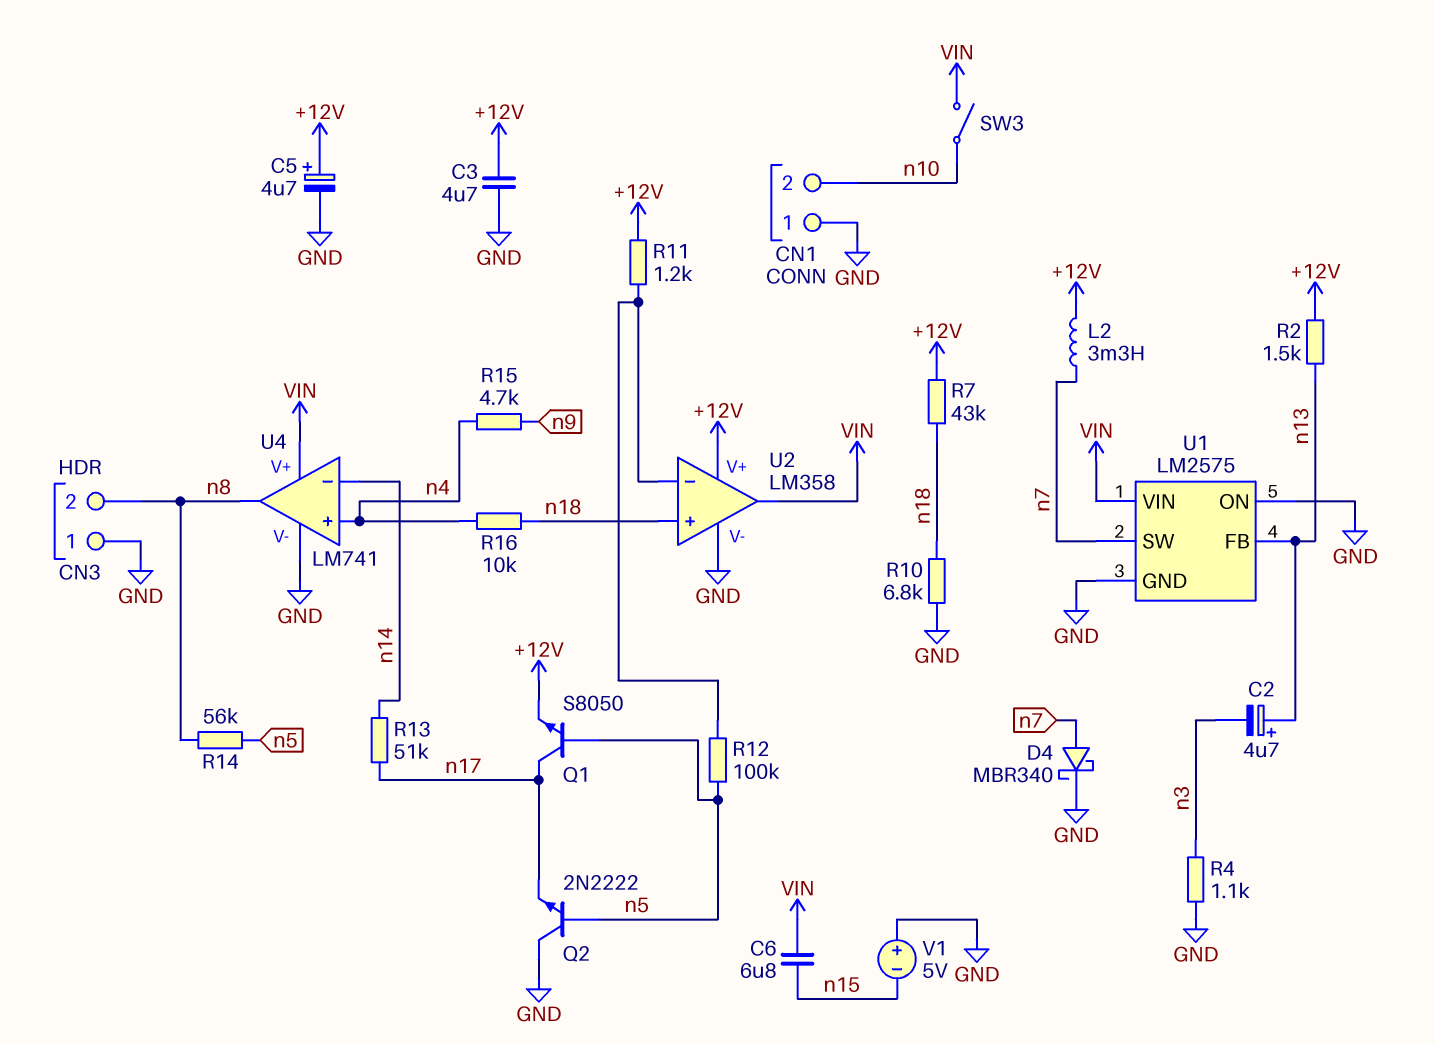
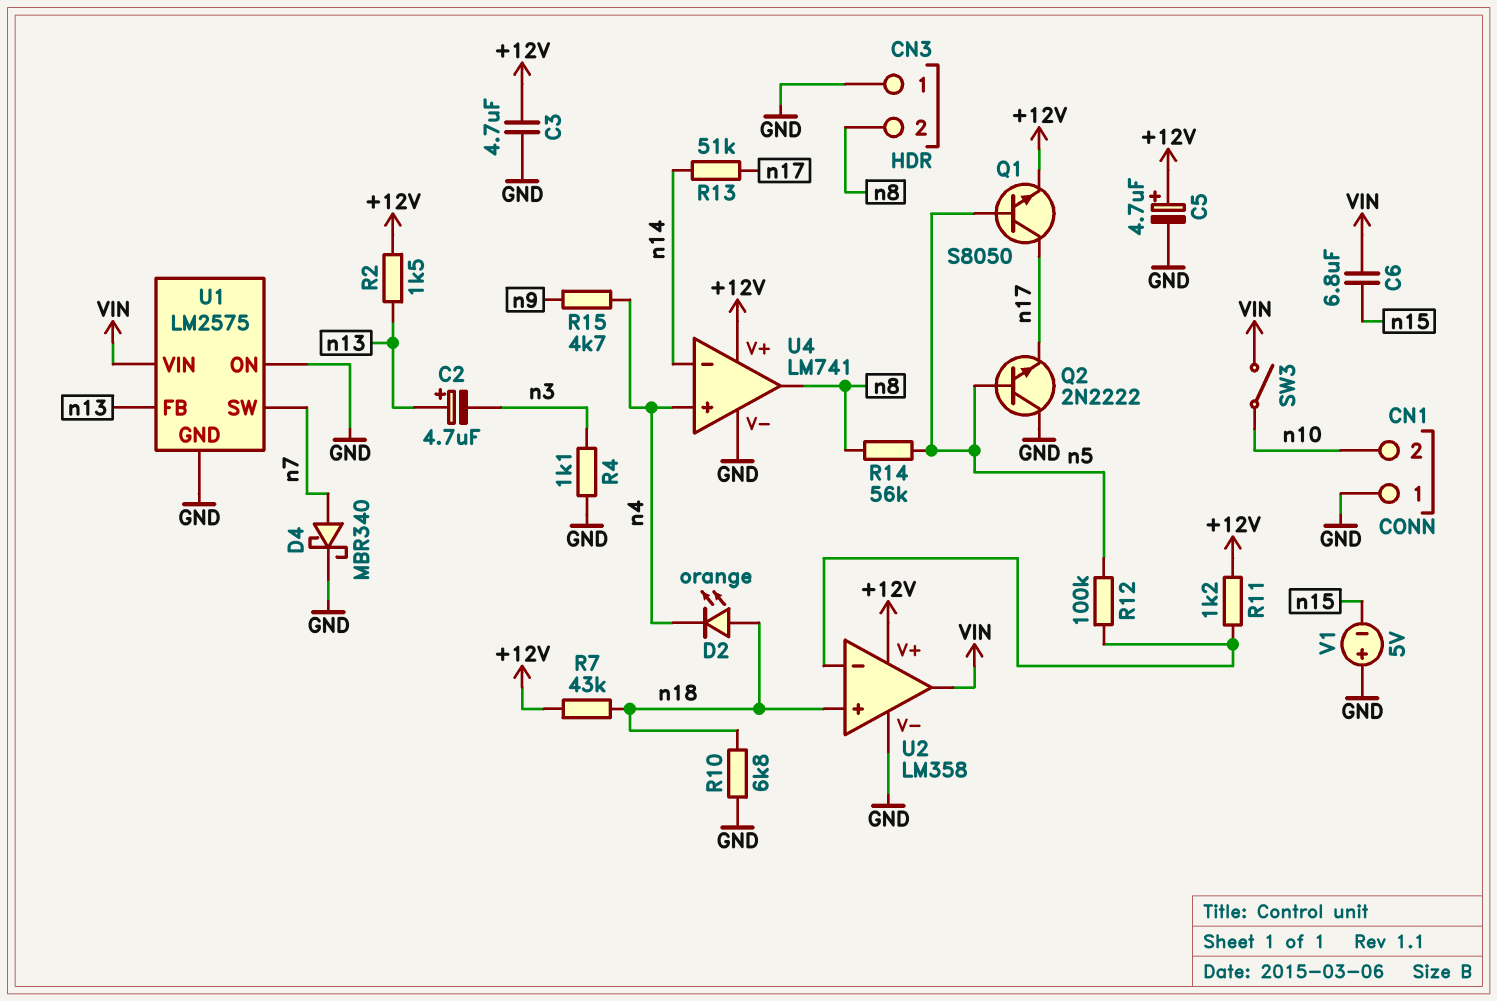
D2: none -> LED orange (A n18, K n4)
L2: 3.3mH (+12V, n7) -> none
R16: 10k (n4, n18) -> none
U4 pin V+: VIN -> +12V

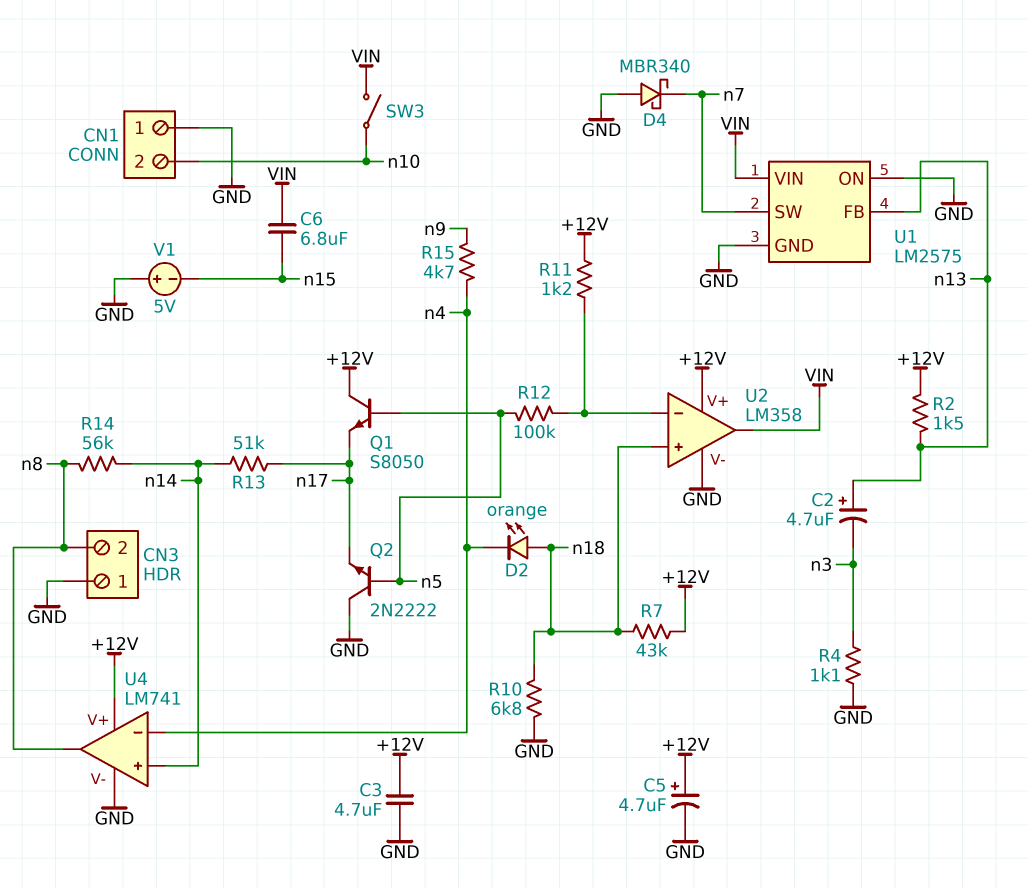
D4: schottky MBR340 (A n7, K GND) -> schottky MBR340 (A GND, K n7)
Q1: NPN S8050 (B n5, C n17, E +12V) -> NPN S8050 (B n5, C +12V, E n17)
R14: 56k (n5, n8) -> 56k (n8, n14)
U4 pin in+: n4 -> n14
U4 pin in-: n14 -> n4

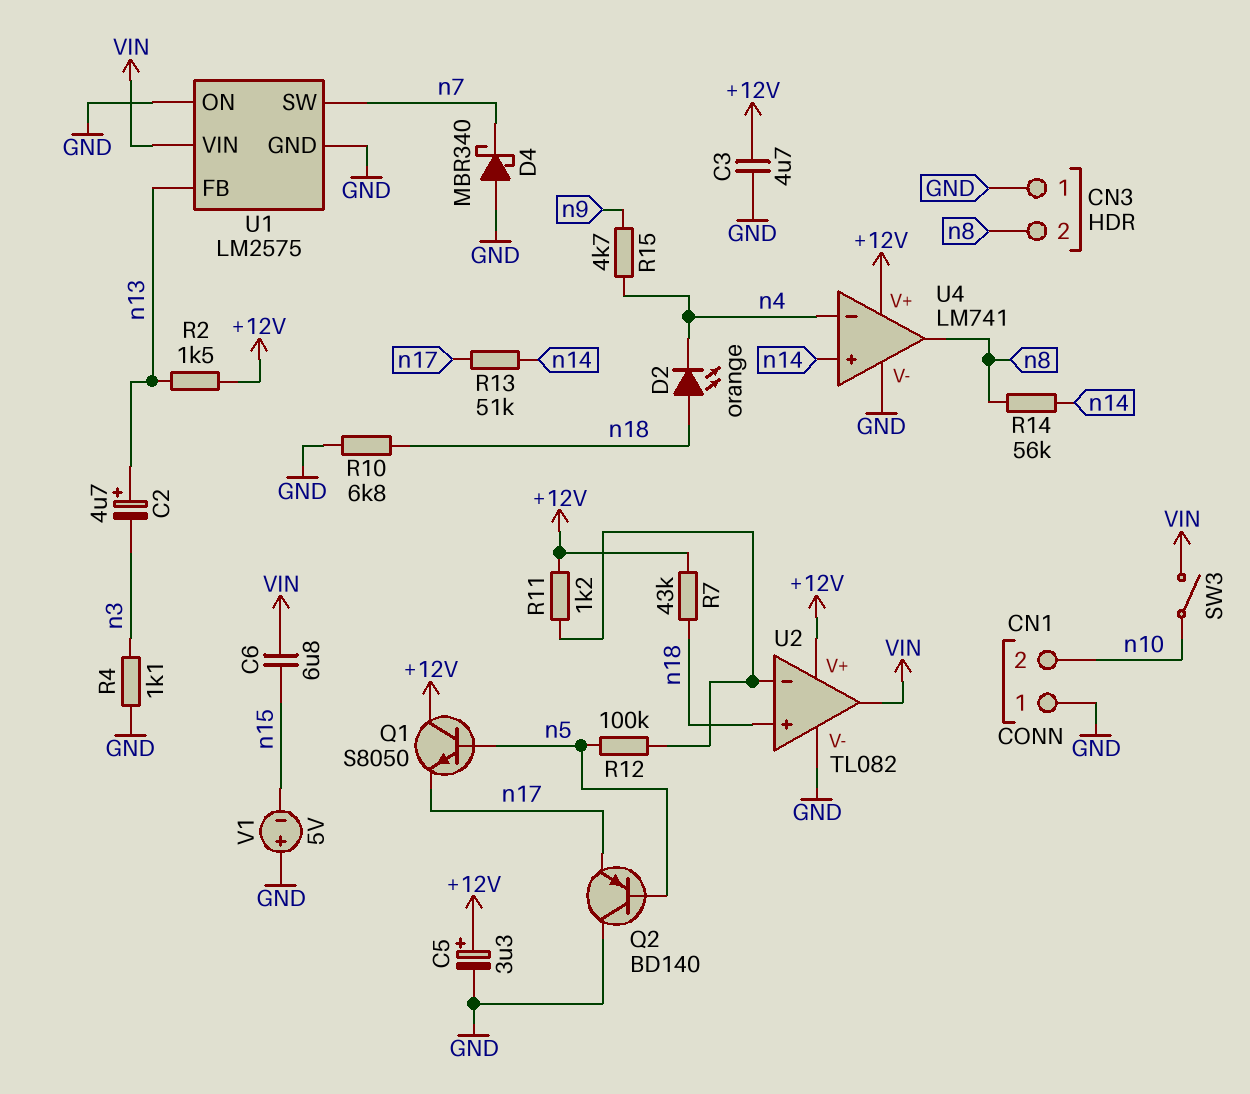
C5: 4.7uF (plus +12V, minus GND) -> 3.3uF (plus +12V, minus GND)
Q2: NPN 2N2222 (B n5, C GND, E n17) -> PNP BD140 (B n5, C GND, E n17)
U2: LM358 -> TL082

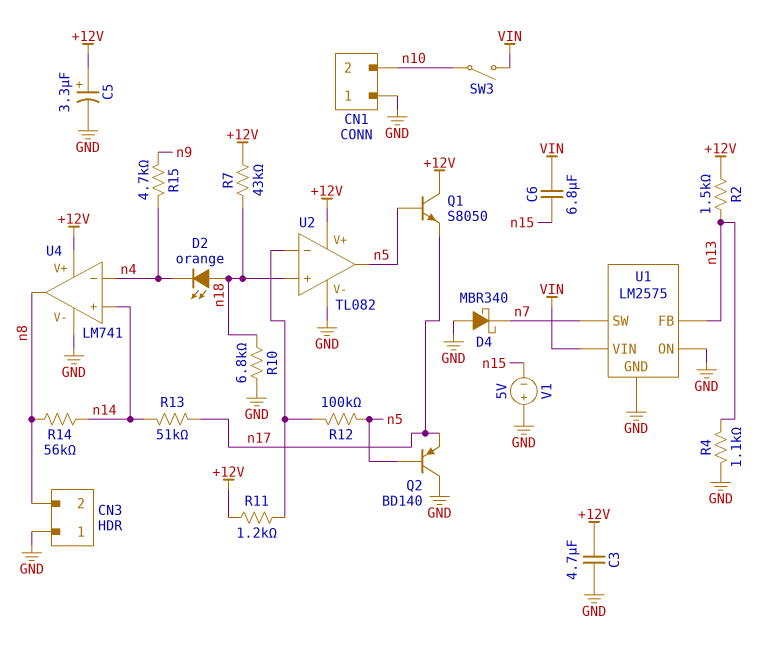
C2: 4.7uF (plus n13, minus n3) -> none
R4: 1.1k (GND, n3) -> 1.1k (GND, n13)
U2 pin out: VIN -> n5

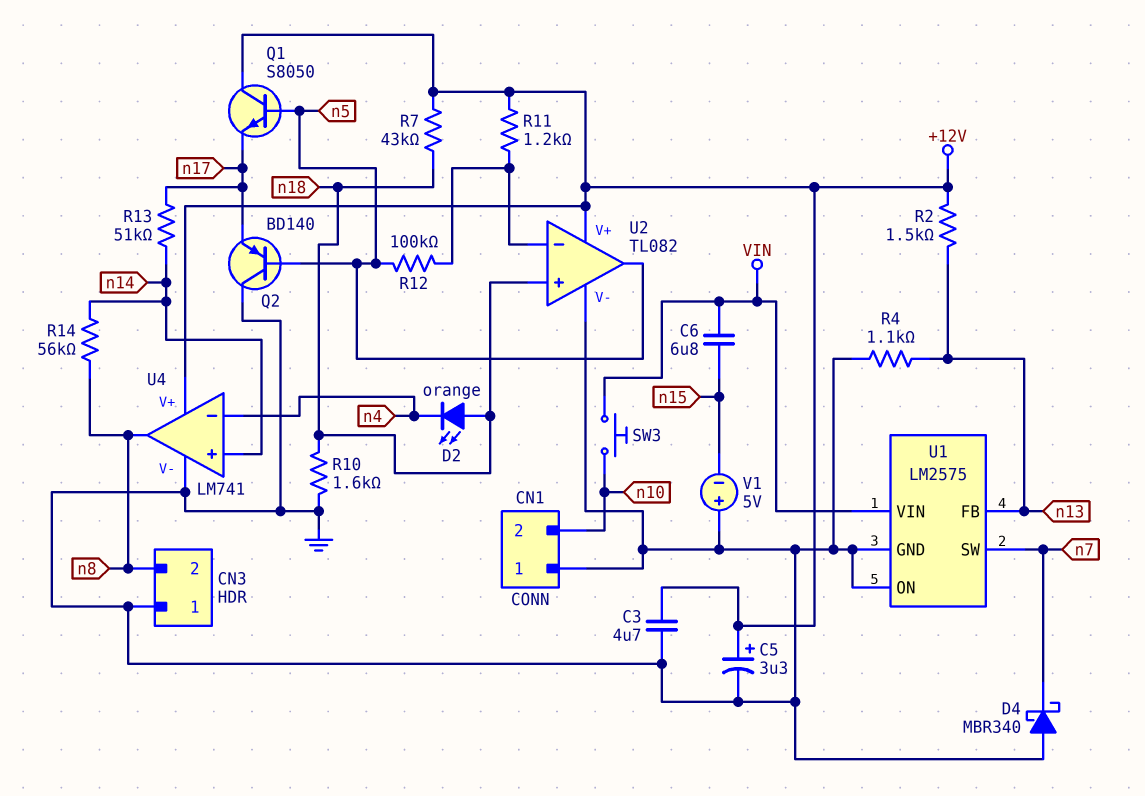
R10: 6.8k (GND, n18) -> 1.6k (GND, n18)
R15: 4.7k (n4, n9) -> none
SW3: switch (VIN, n10) -> button (VIN, n10)

